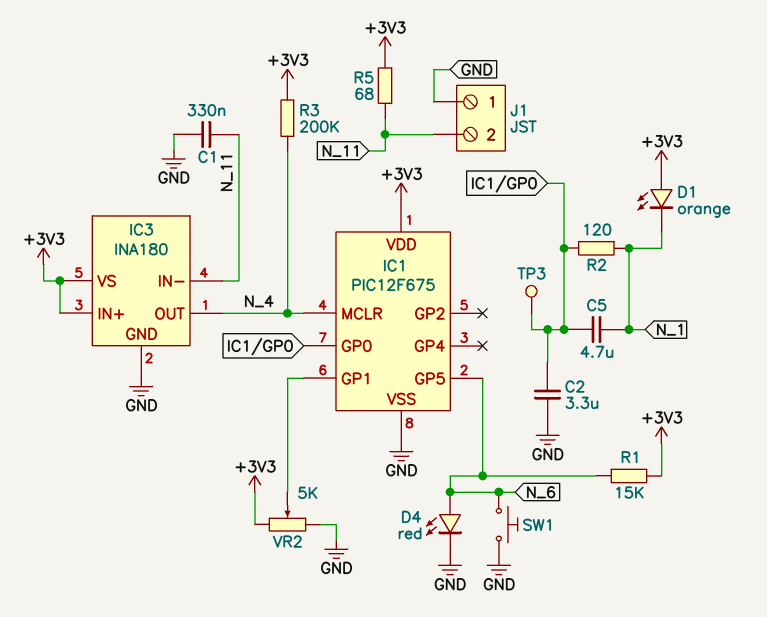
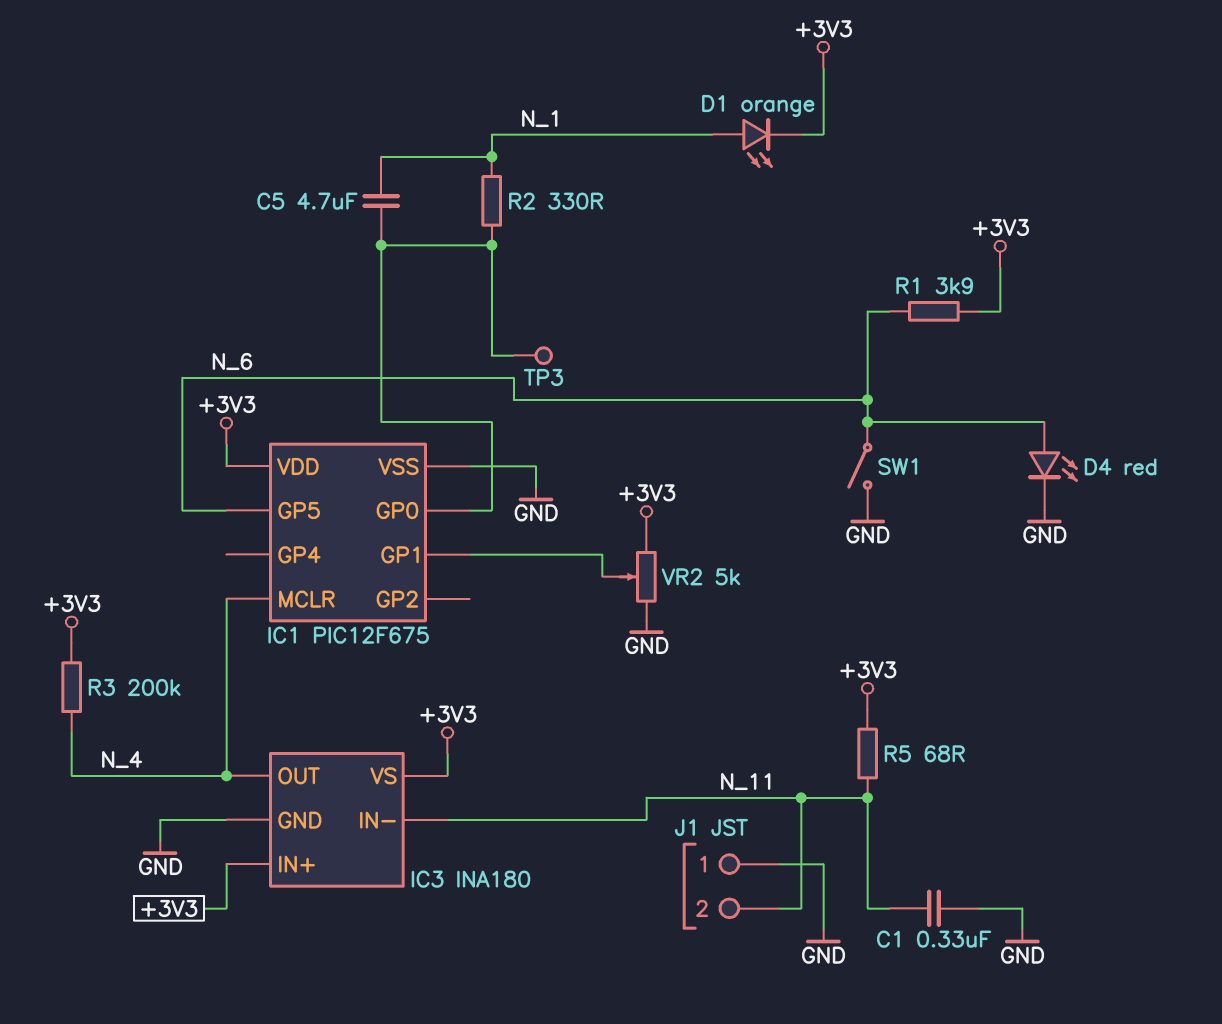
C2: 3.3uF (GND, IC1/GP0) -> none
D1: LED orange (A +3V3, K N_1) -> LED orange (A N_1, K +3V3)
R1: 15k (+3V3, N_6) -> 3.9k (+3V3, N_6)
R2: 120 (IC1/GP0, N_1) -> 330 (IC1/GP0, N_1)
SW1: button (GND, N_6) -> switch (GND, N_6)

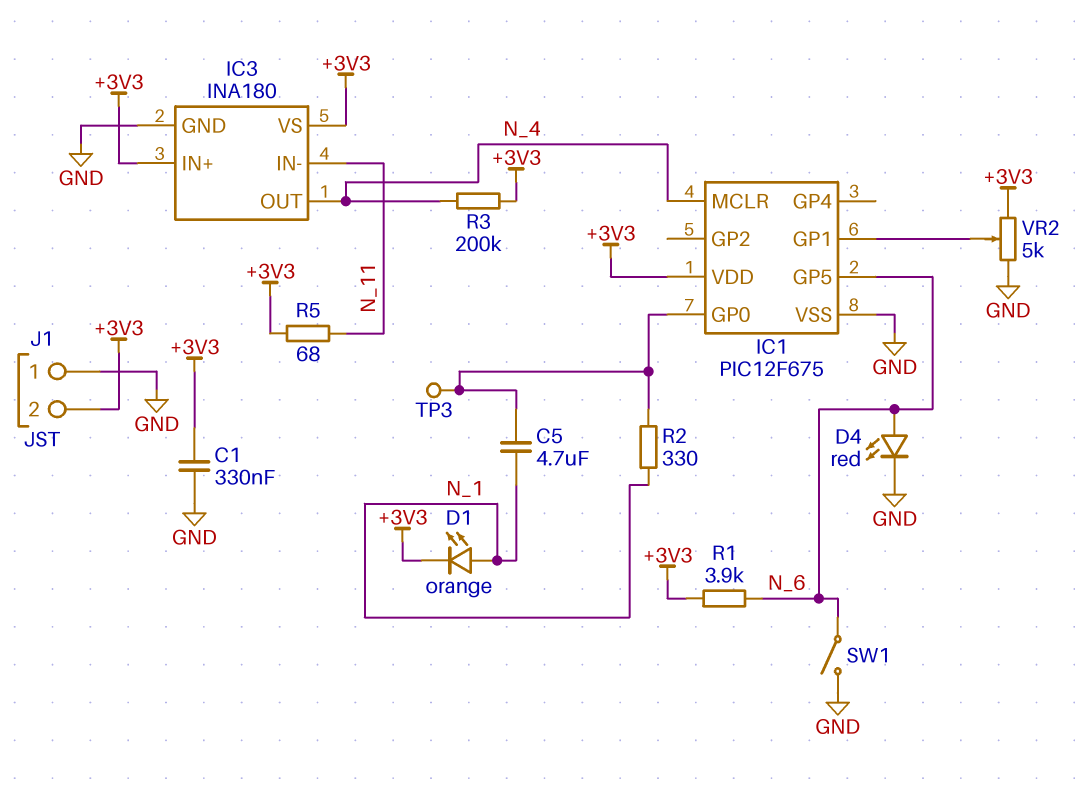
C1: 330nF (GND, N_11) -> 330nF (+3V3, GND)
J1 pin 2: N_11 -> +3V3

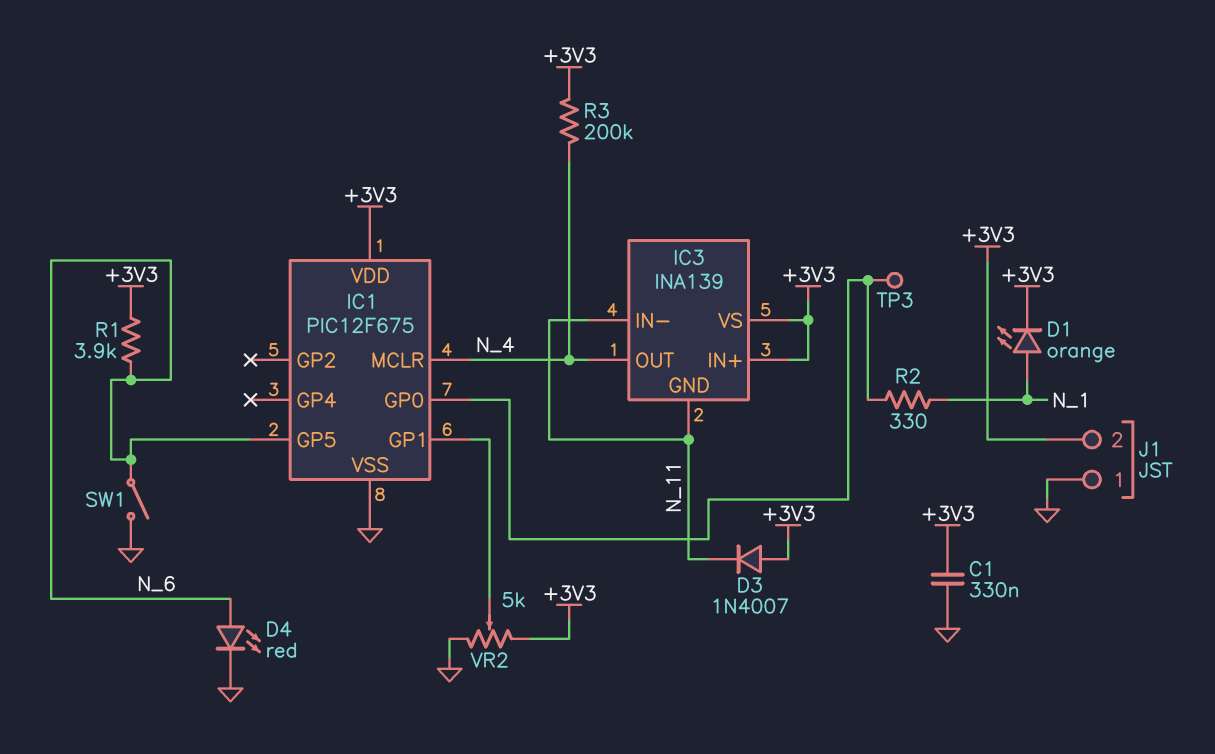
C5: 4.7uF (IC1/GP0, N_1) -> none
D3: none -> diode 1N4007 (A +3V3, K N_11)
IC3: INA180 -> INA139
IC3 pin GND: GND -> N_11
R5: 68 (+3V3, N_11) -> none

